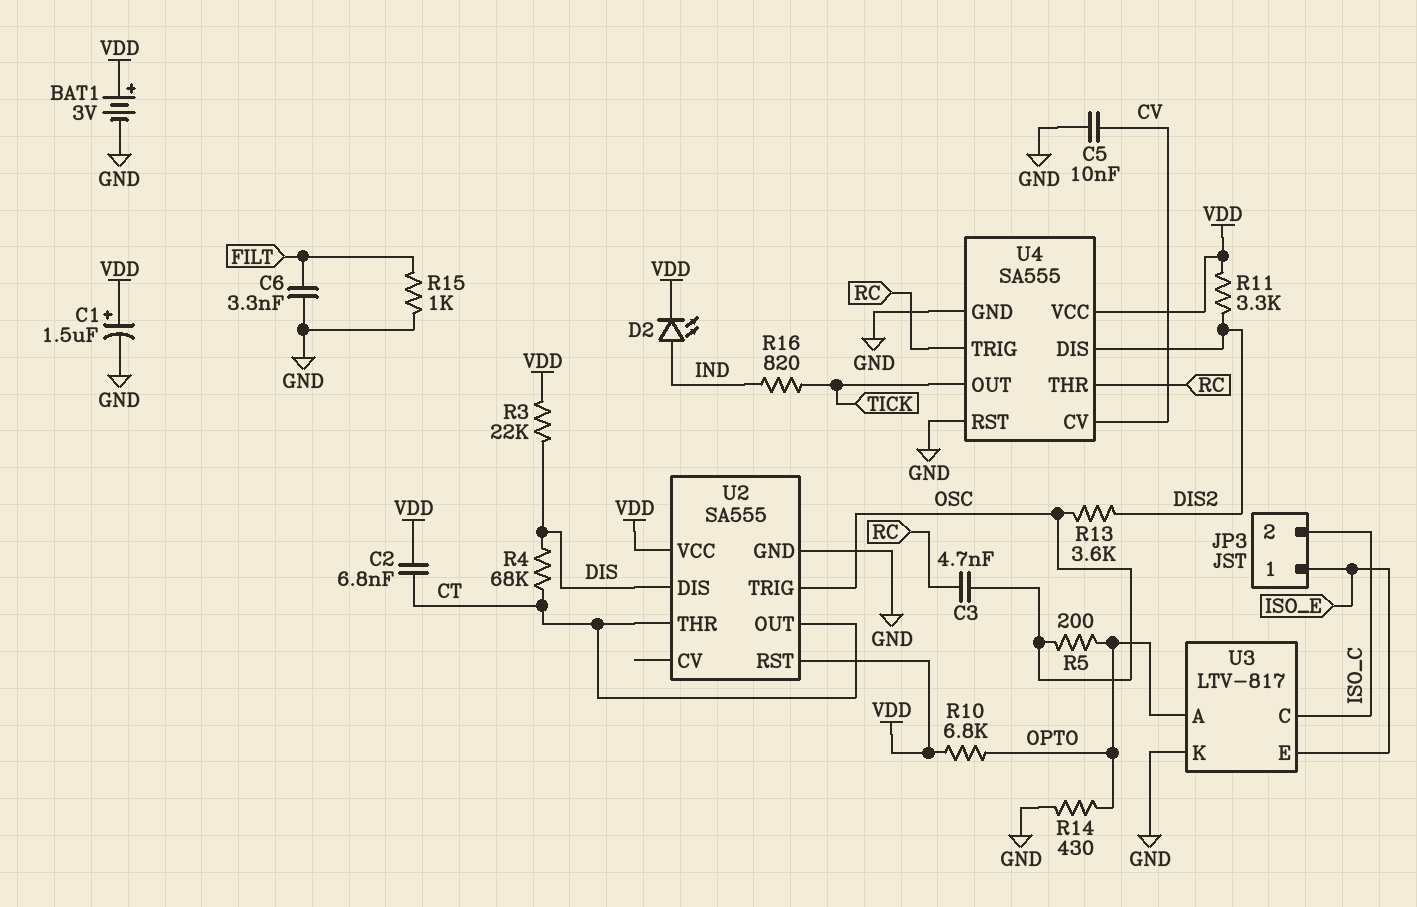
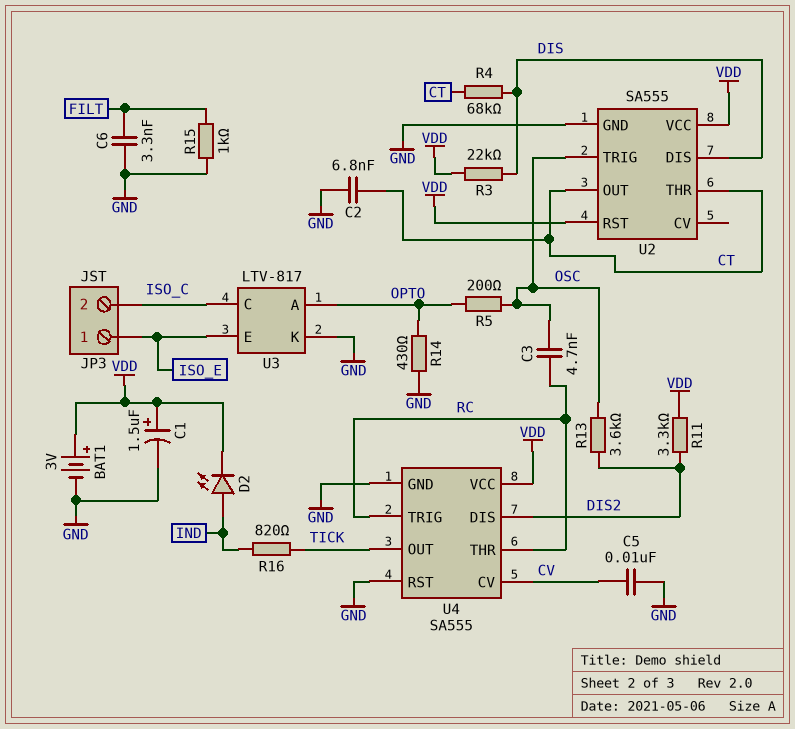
C2: 6.8nF (CT, VDD) -> 6.8nF (CT, GND)
R10: 6.8k (OPTO, VDD) -> none

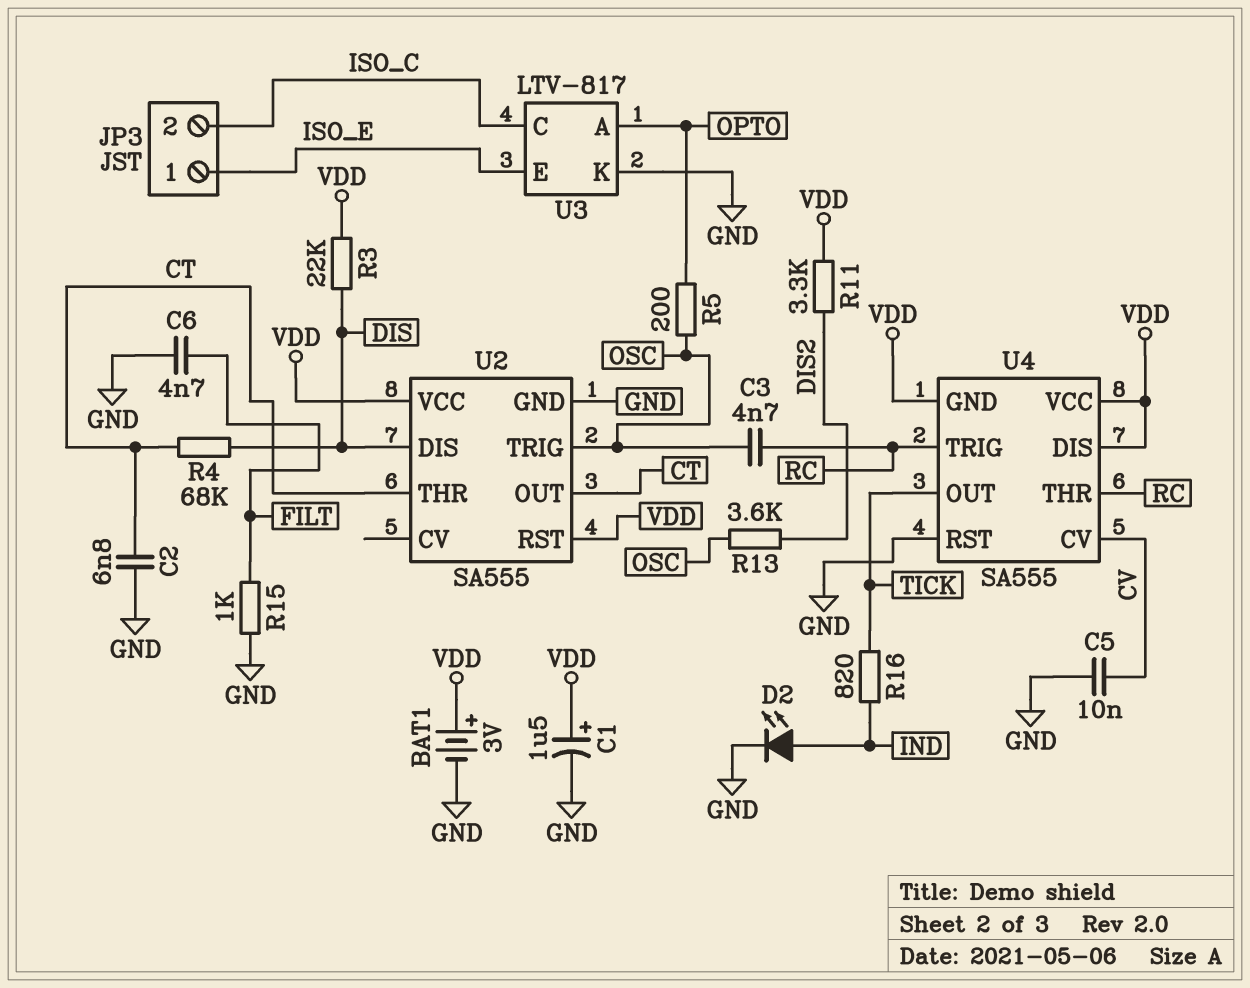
C6: 3.3nF (FILT, GND) -> 4.7nF (FILT, GND)
D2: LED (A IND, K VDD) -> LED (A IND, K GND)
R14: 430 (GND, OPTO) -> none
U4 pin DIS: DIS2 -> VDD
U4 pin GND: GND -> VDD

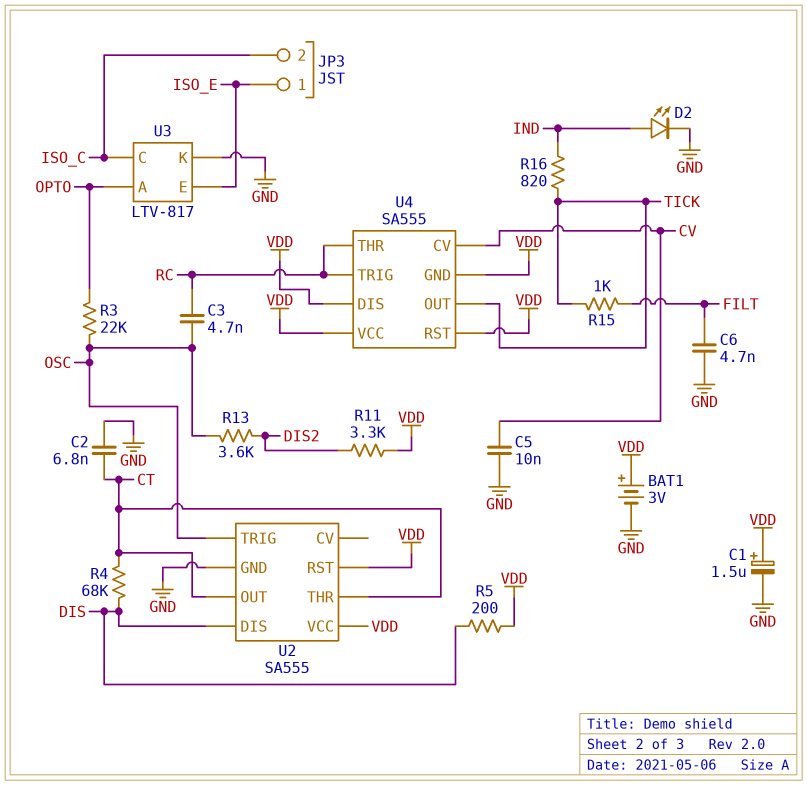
R3: 22k (DIS, VDD) -> 22k (OPTO, OSC)
R5: 200 (OPTO, OSC) -> 200 (DIS, VDD)
R15: 1k (FILT, GND) -> 1k (FILT, TICK)
U4 pin RST: GND -> VDD

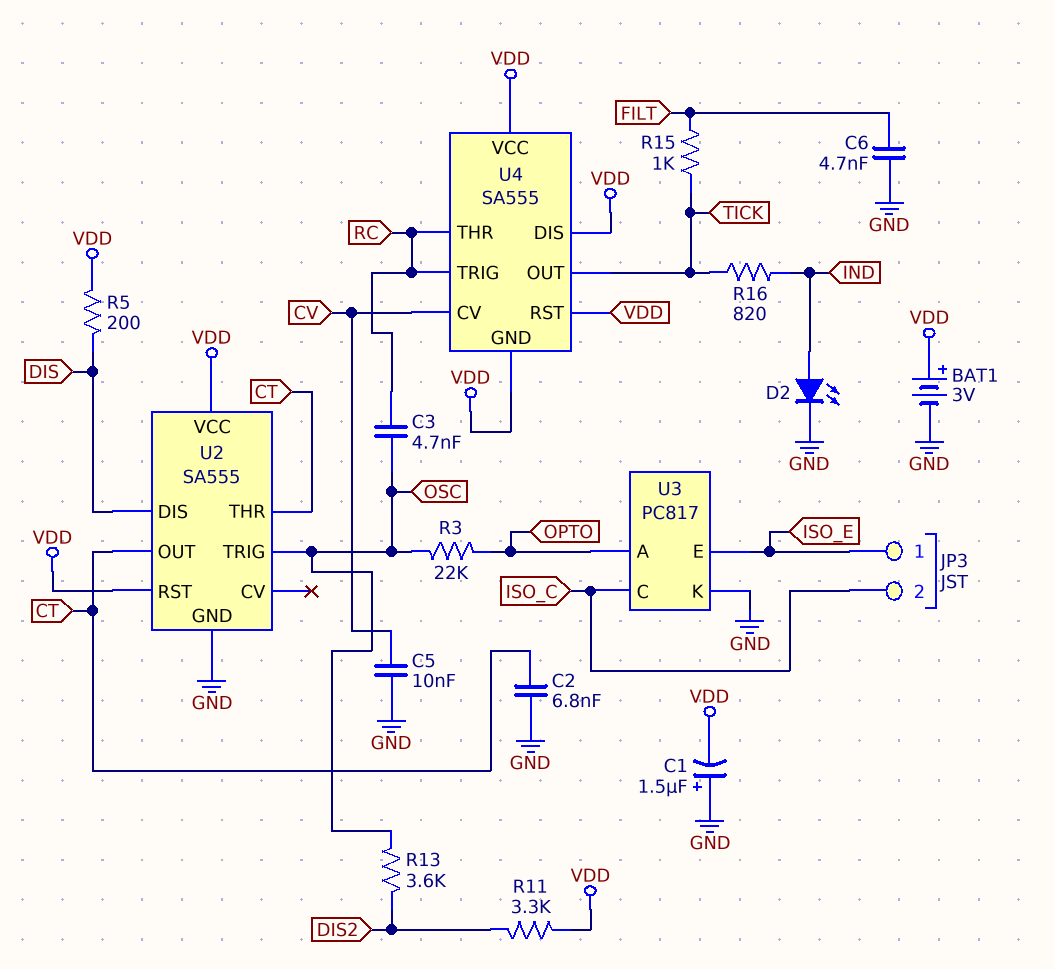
C1: 1.5uF (plus VDD, minus GND) -> 1.5uF (plus GND, minus VDD)
R4: 68k (CT, DIS) -> none
U3: LTV-817 -> PC817

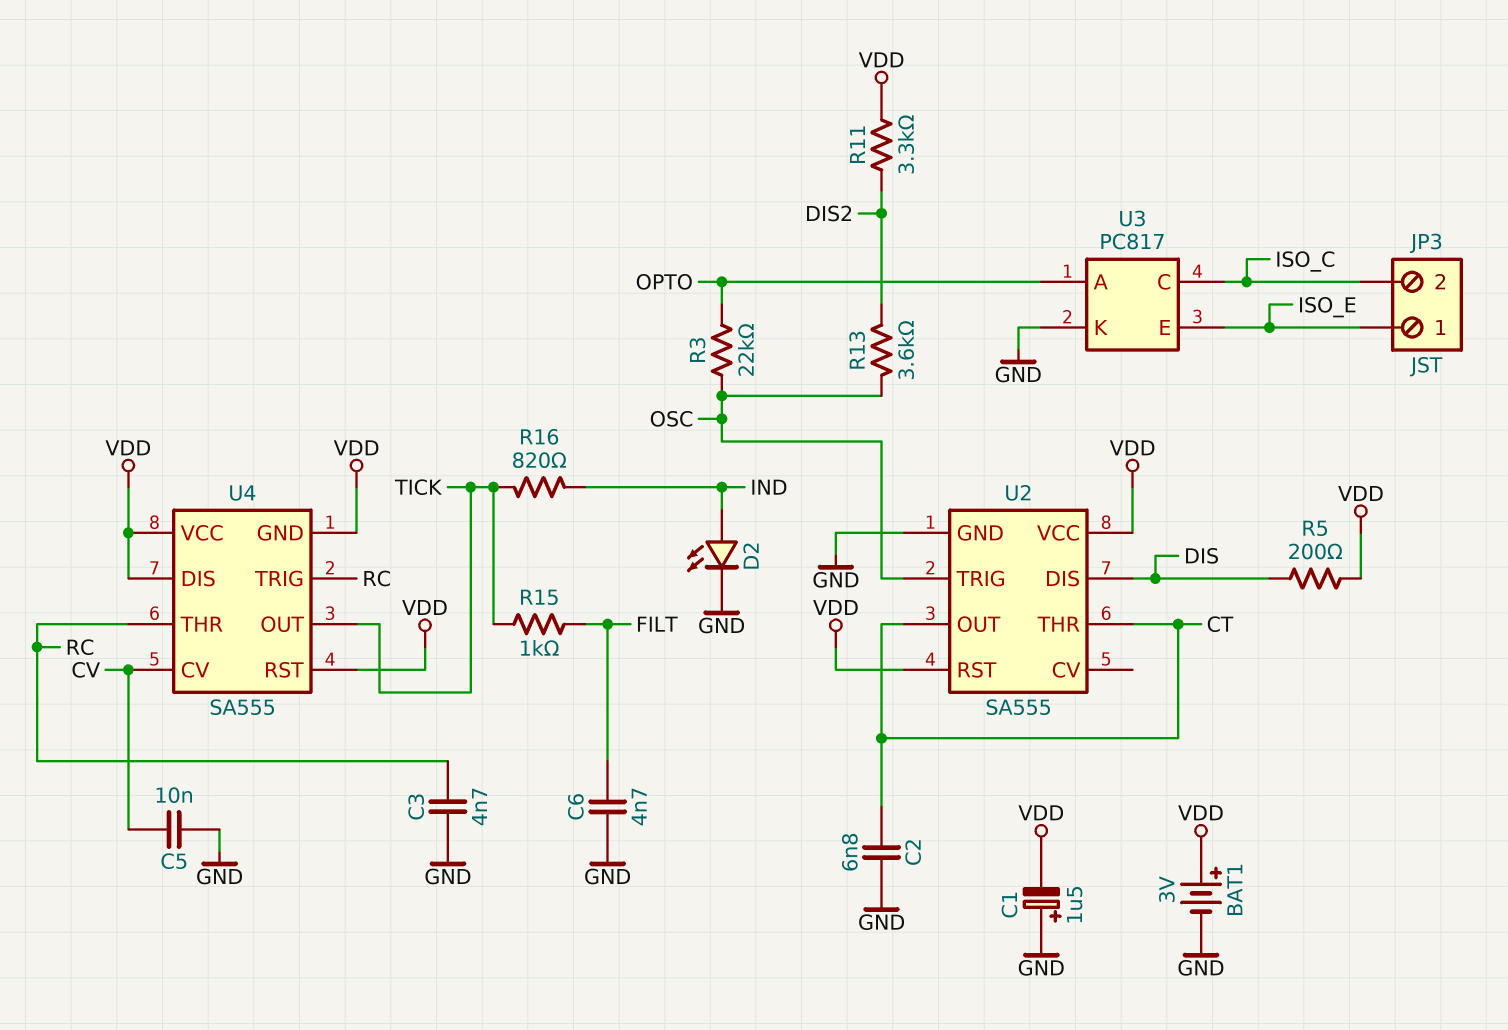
C3: 4.7nF (OSC, RC) -> 4.7nF (GND, RC)

